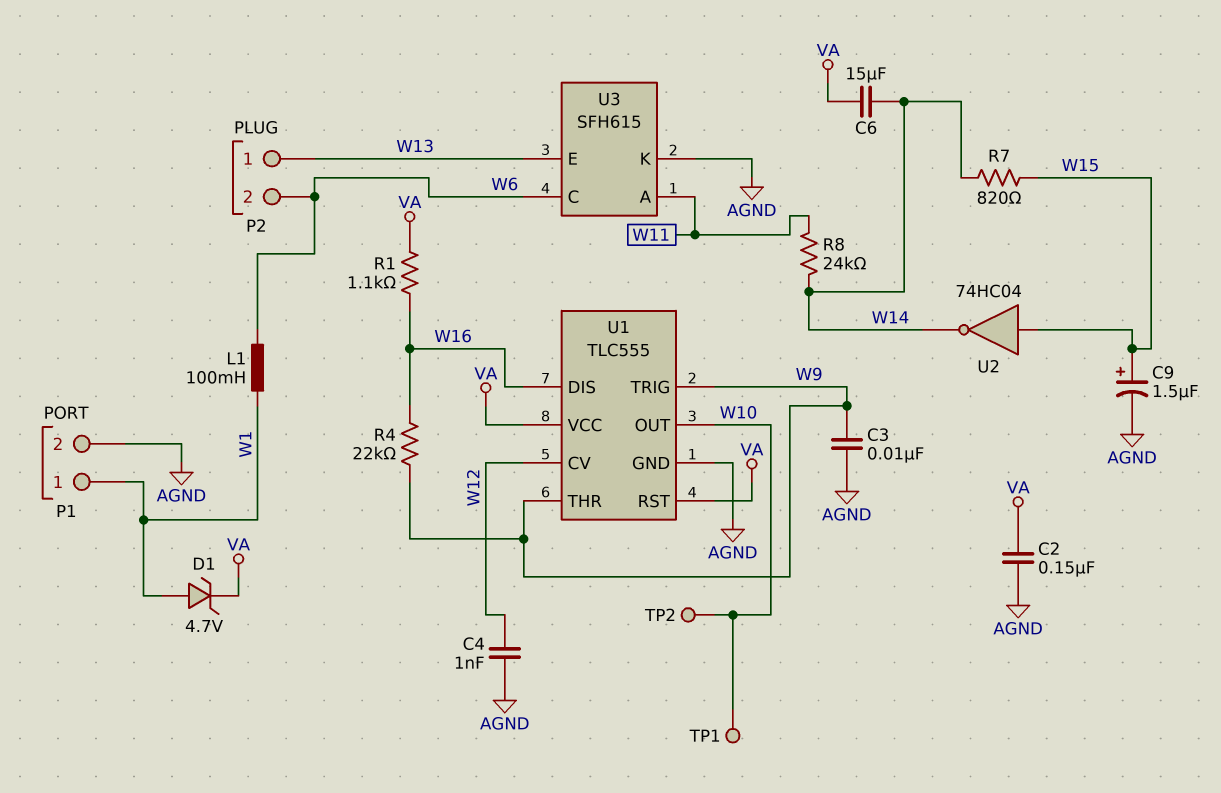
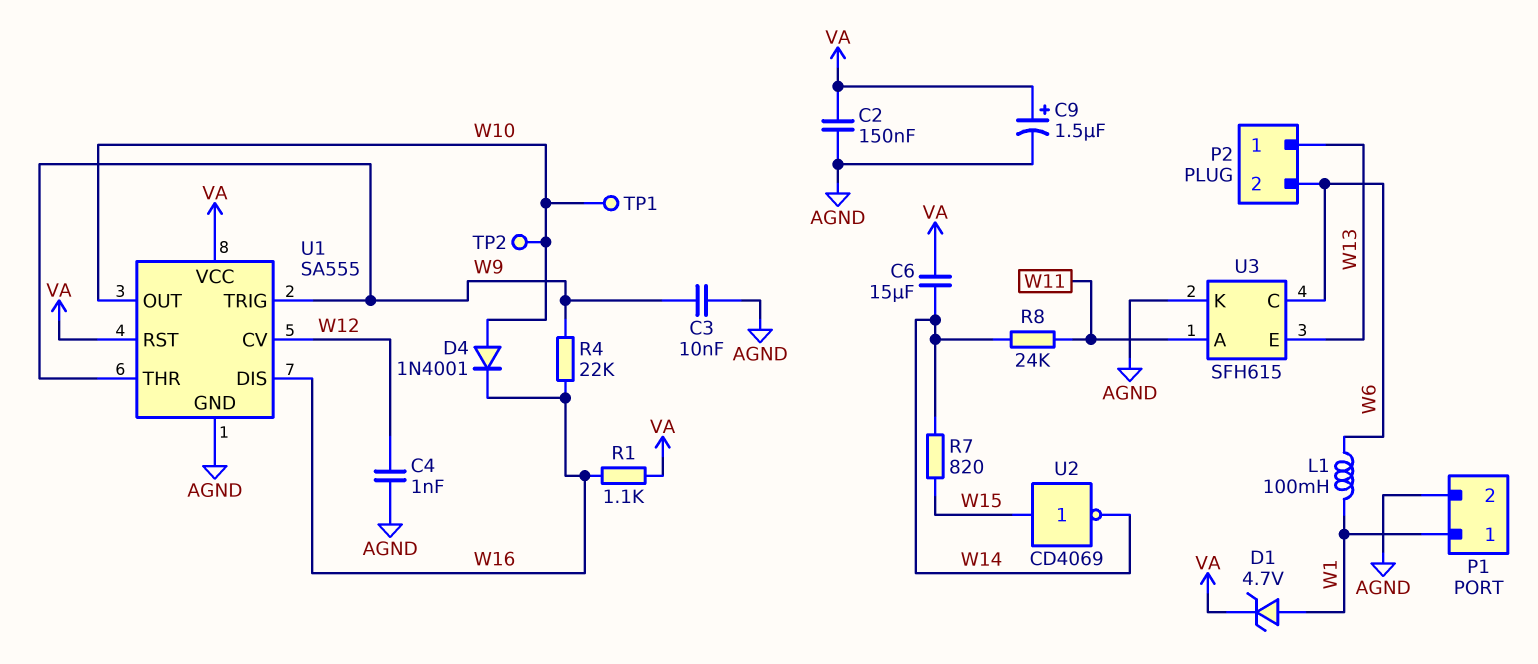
C9: 1.5uF (plus W15, minus AGND) -> 1.5uF (plus VA, minus AGND)
D4: none -> diode 1N4001 (A W10, K W16)
U1: TLC555 -> SA555
U2: NOT 74HC04 (in W15, out W14) -> NOT CD4069 (in W15, out W14)

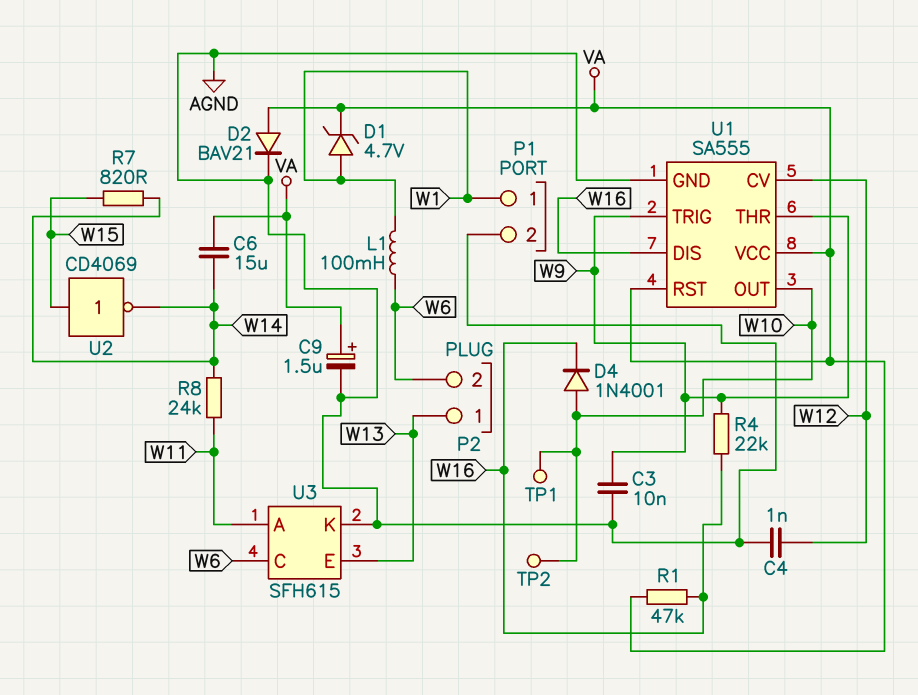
C2: 150nF (AGND, VA) -> none
D2: none -> diode BAV21 (A VA, K AGND)
R1: 1.1k (VA, W16) -> 47k (VA, W16)

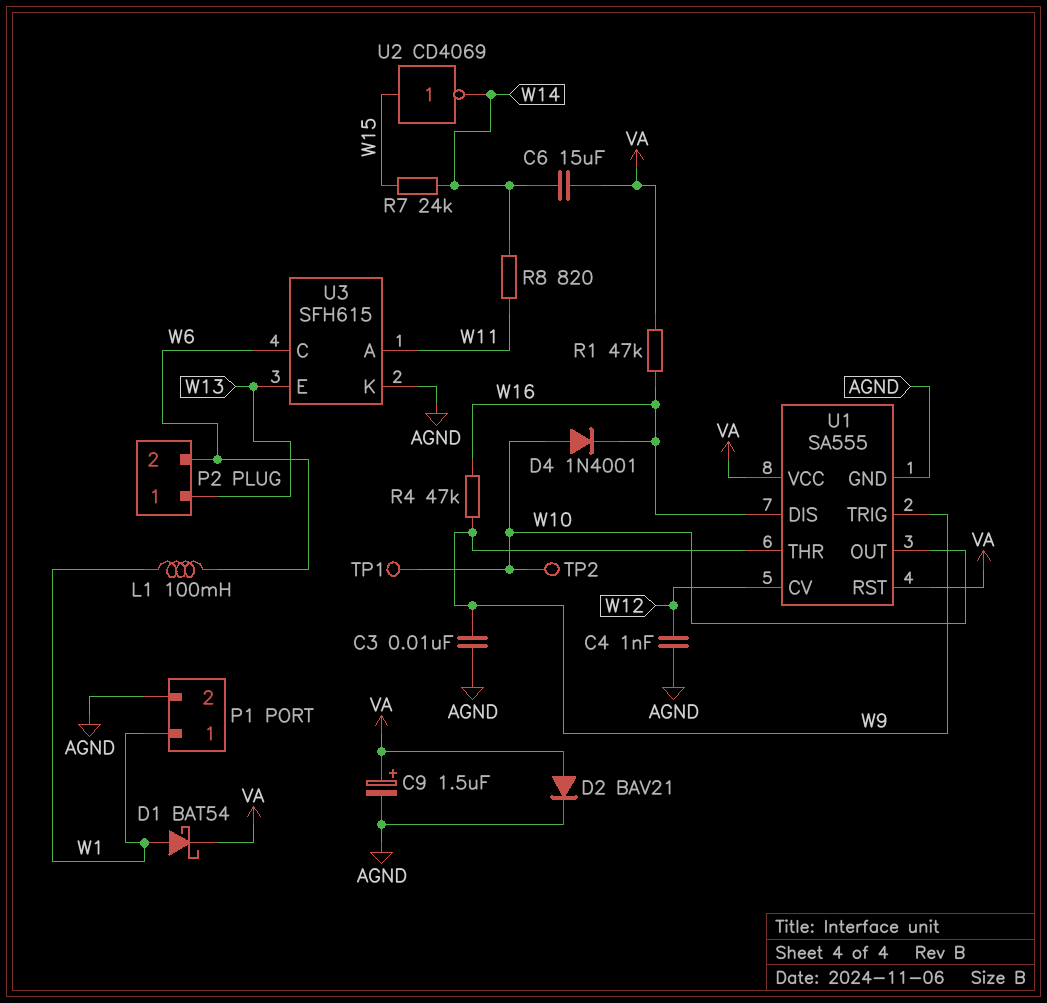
D1: zener 4.7V (A W1, K VA) -> schottky BAT54 (A W1, K VA)
R4: 22k (W9, W16) -> 47k (W9, W16)
R7: 820 (W14, W15) -> 24k (W14, W15)
R8: 24k (W11, W14) -> 820 (W11, W14)

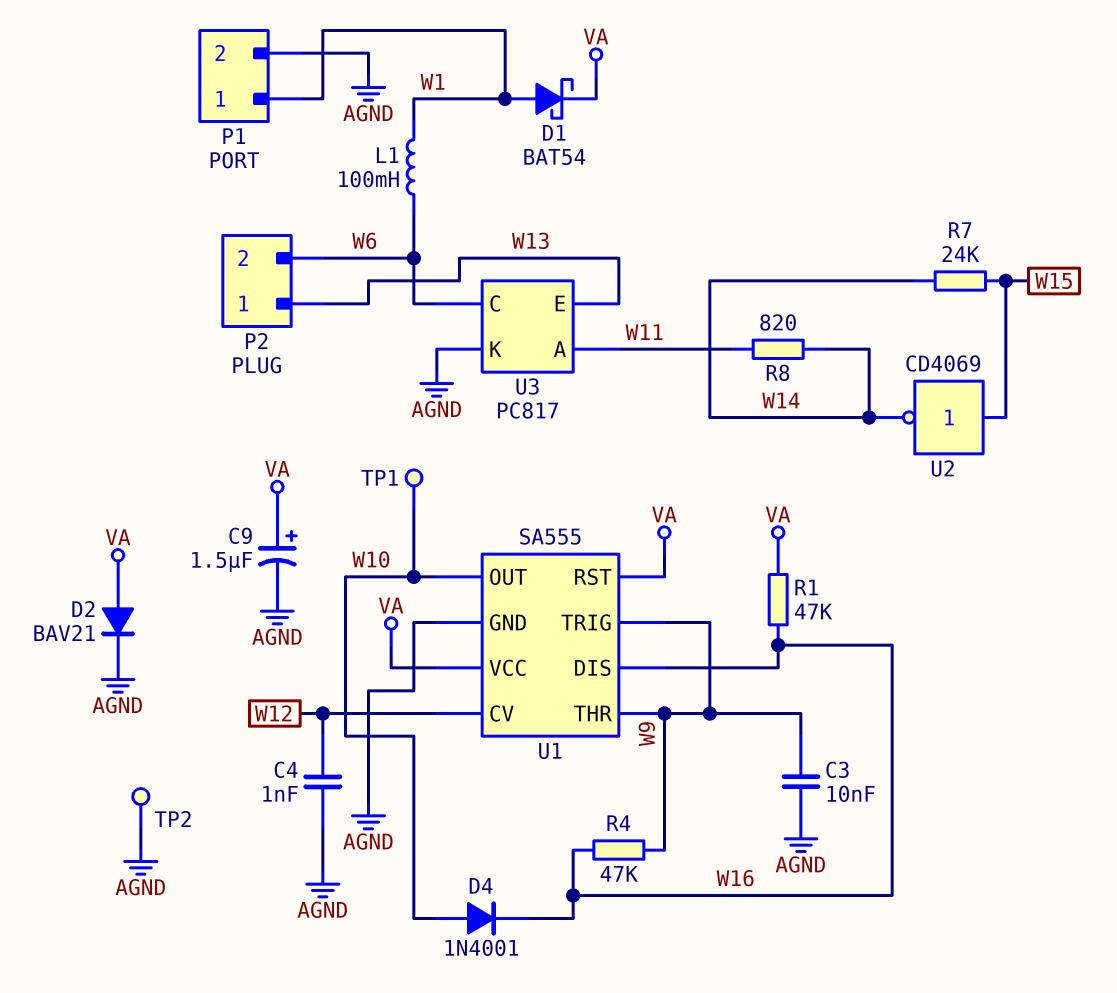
C6: 15uF (VA, W14) -> none
TP2: test point (W10) -> test point (AGND)
U3: SFH615 -> PC817

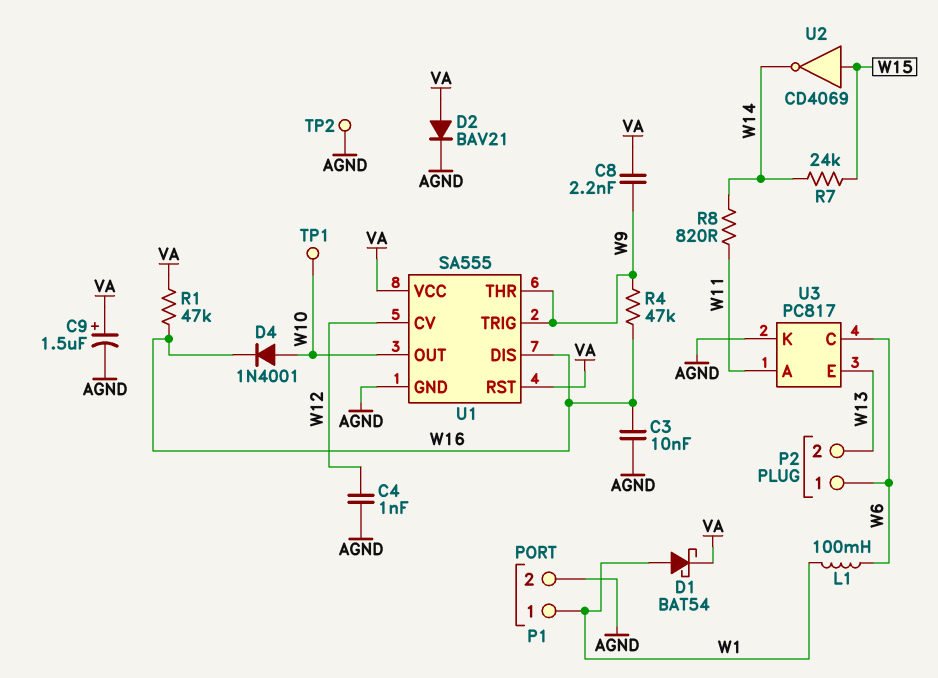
C3: 10nF (AGND, W9) -> 10nF (AGND, W16)
C8: none -> 2.2nF (VA, W9)
P2 pin 1: W13 -> W6
P2 pin 2: W6 -> W13

